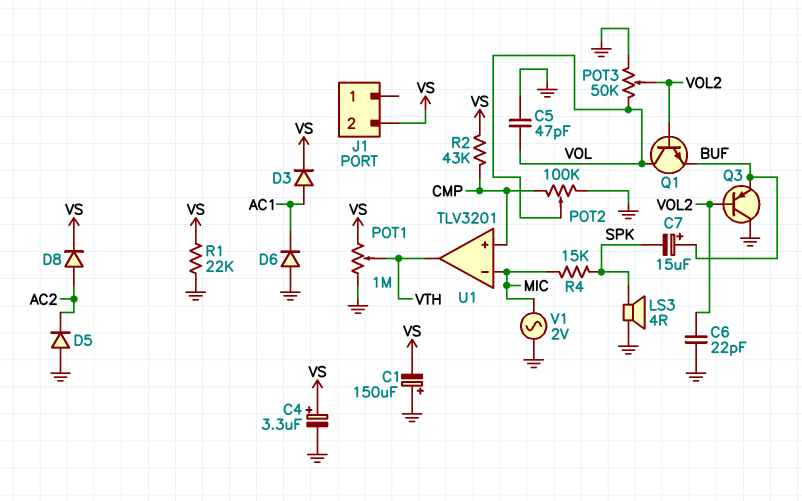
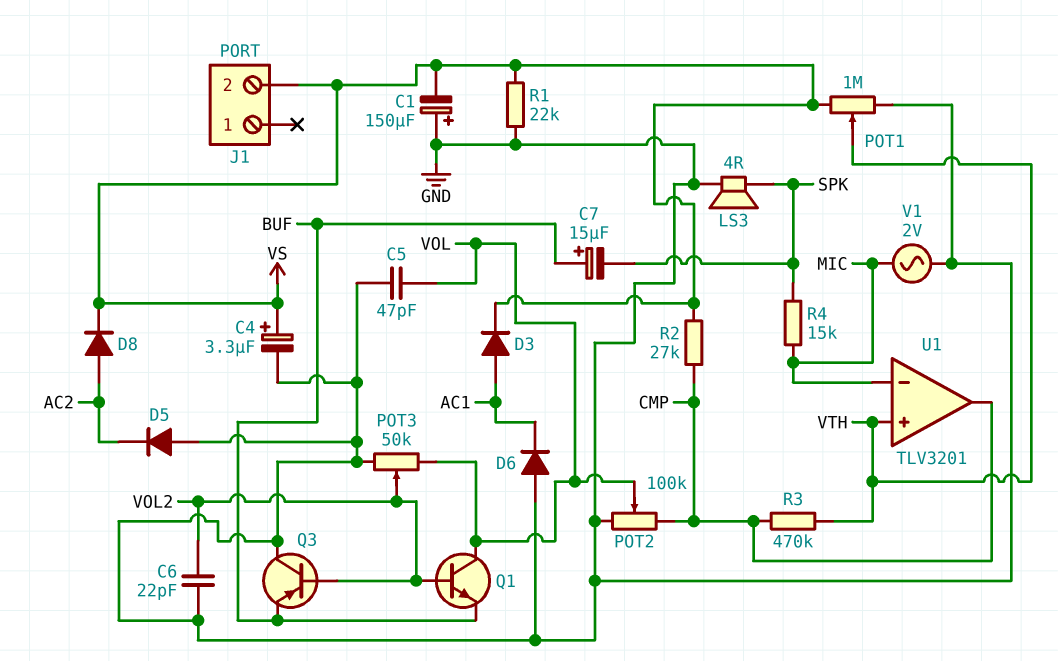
R2: 43k (CMP, VS) -> 27k (CMP, VS)
R3: none -> 470k (CMP, VTH)
U1 pin in+: CMP -> VTH
U1 pin out: VTH -> CMP

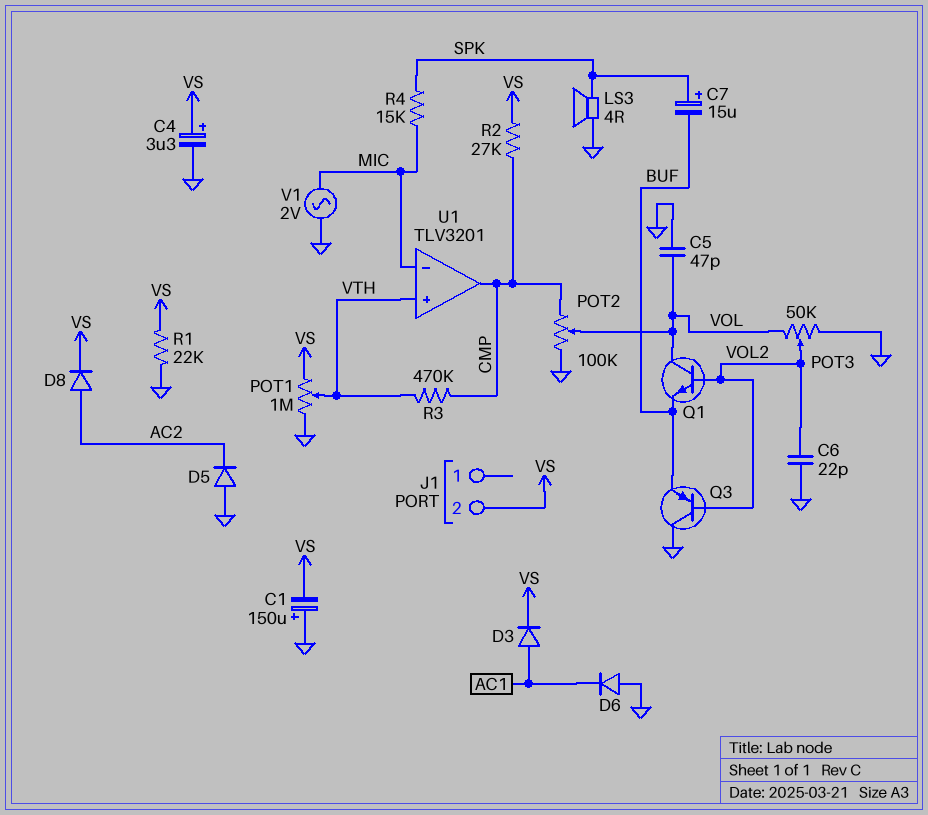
C7: 15uF (plus BUF, minus SPK) -> 15uF (plus SPK, minus BUF)

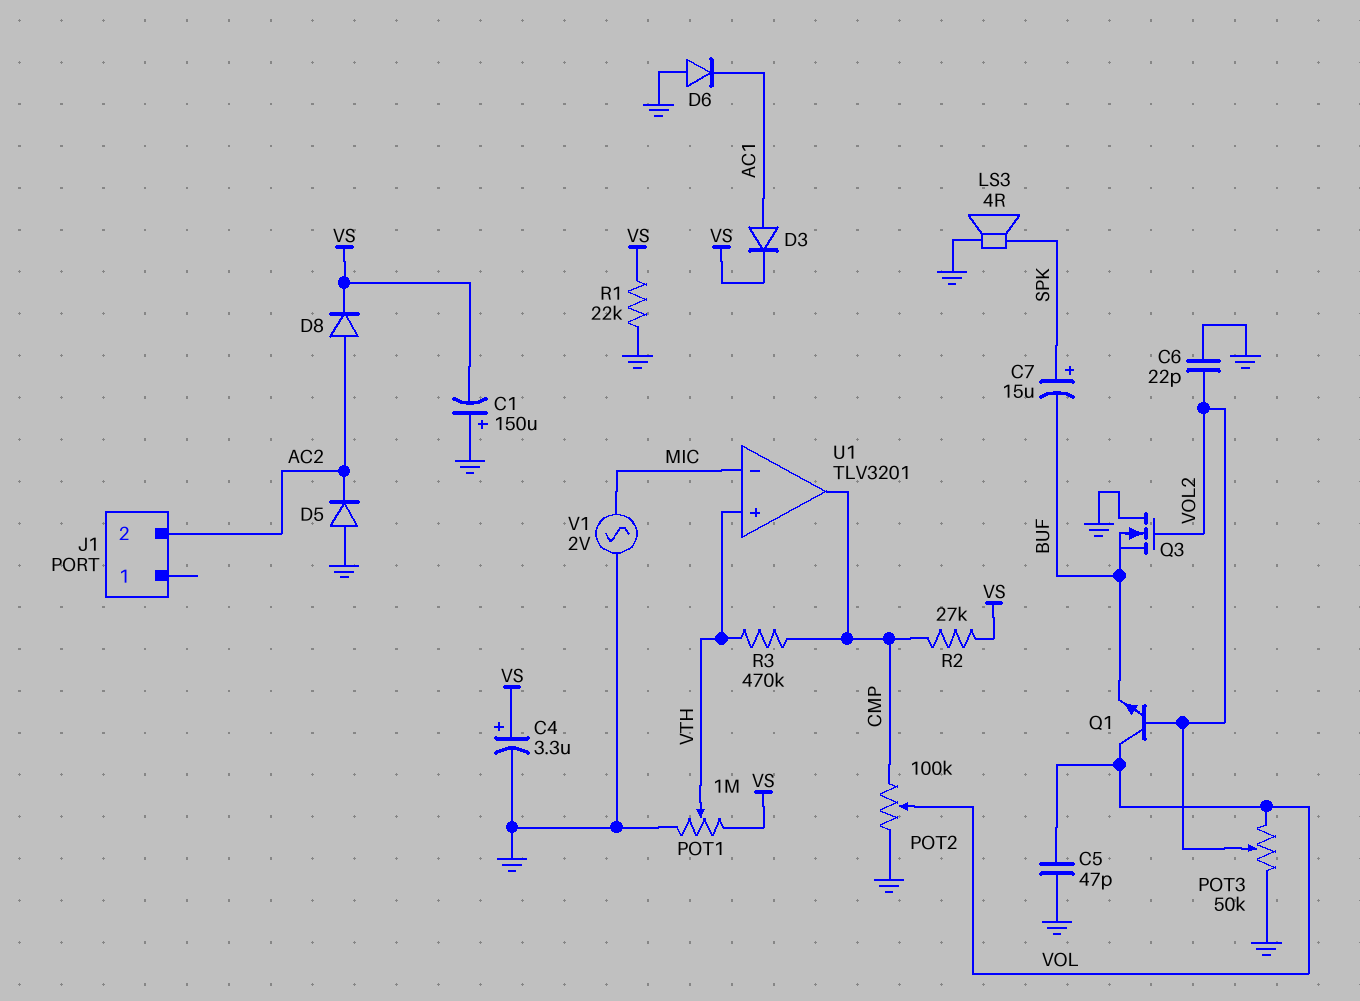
J1 pin 2: VS -> AC2
Q3: PNP (B VOL2, C GND, E BUF) -> NMOS (G VOL2, D GND, S BUF)
R4: 15k (MIC, SPK) -> none

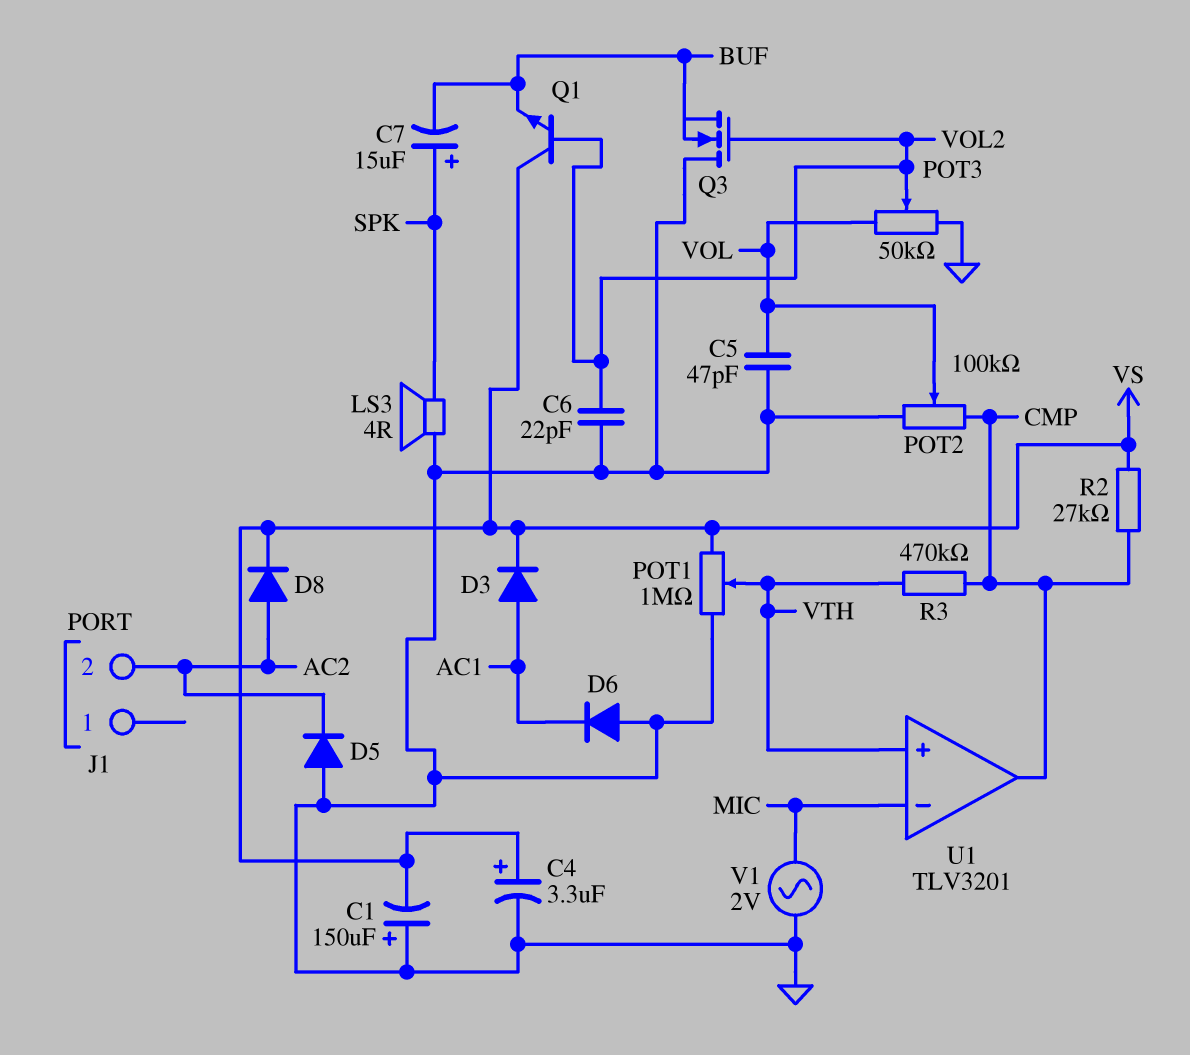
Q1: NPN (B VOL2, C VOL, E BUF) -> NPN (B VOL2, C VS, E BUF)
R1: 22k (GND, VS) -> none

